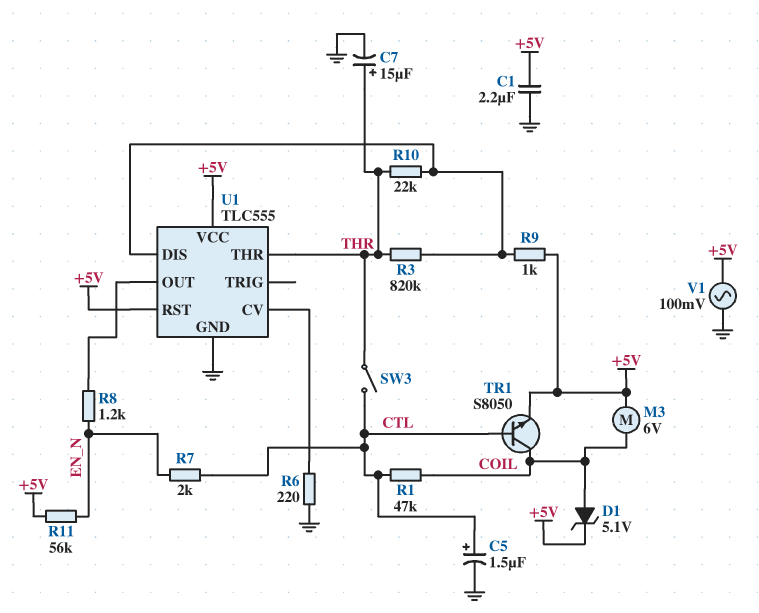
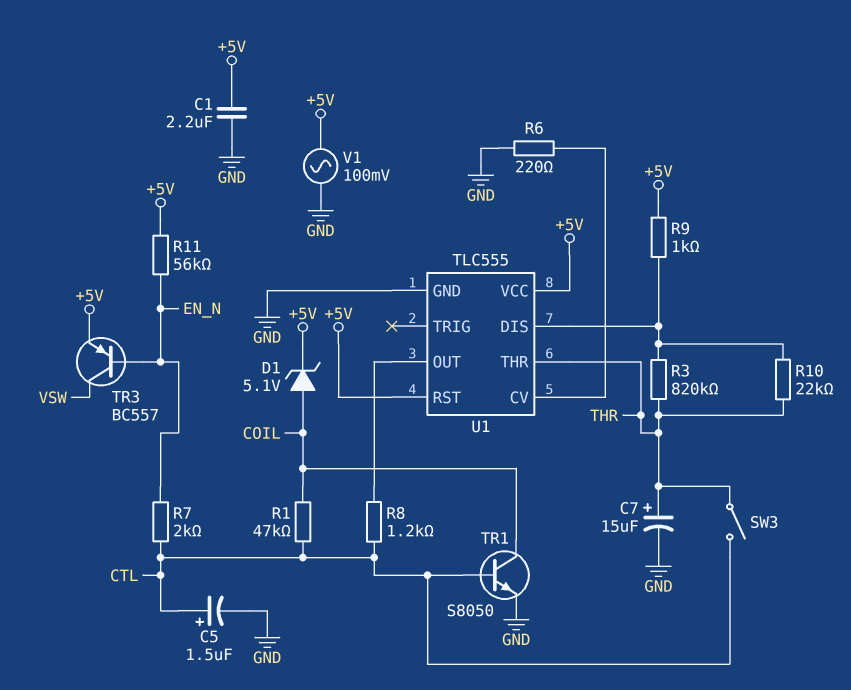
M3: motor 6V (+5V, COIL) -> none
R8: 1.2k (EN_N, U1/OUT) -> 1.2k (CTL, U1/OUT)
TR1: NPN S8050 (B CTL, C COIL, E +5V) -> NPN S8050 (B CTL, C COIL, E GND)
TR3: none -> PNP BC557 (B EN_N, C VSW, E +5V)

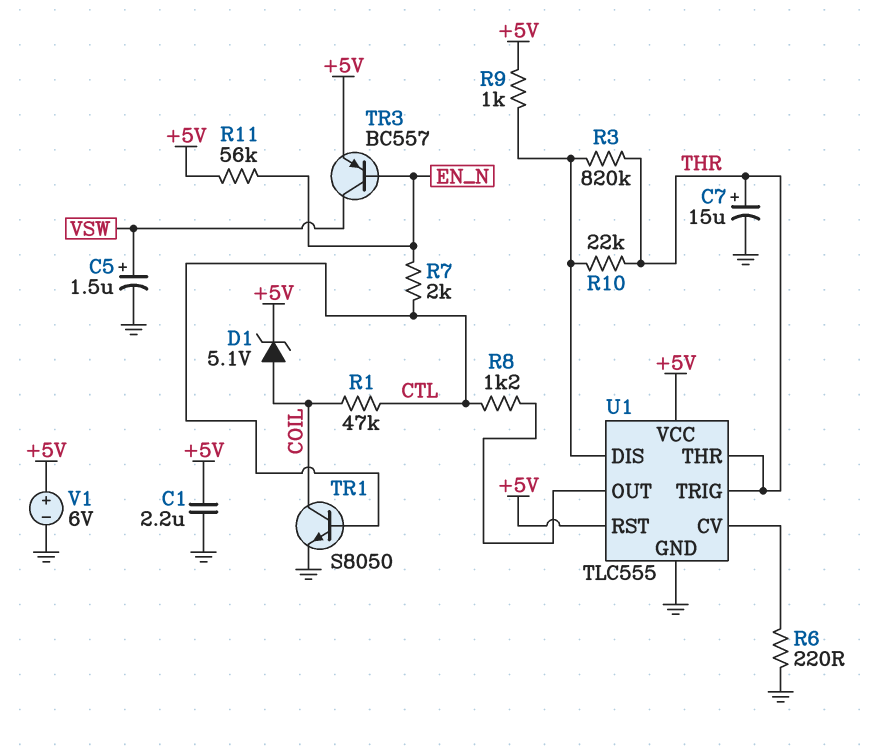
C5: 1.5uF (plus CTL, minus GND) -> 1.5uF (plus VSW, minus GND)
SW3: switch (CTL, THR) -> none
U1 pin TRIG: none -> THR
V1: AC 100mV (+5V, GND) -> 6V (plus +5V, minus GND)

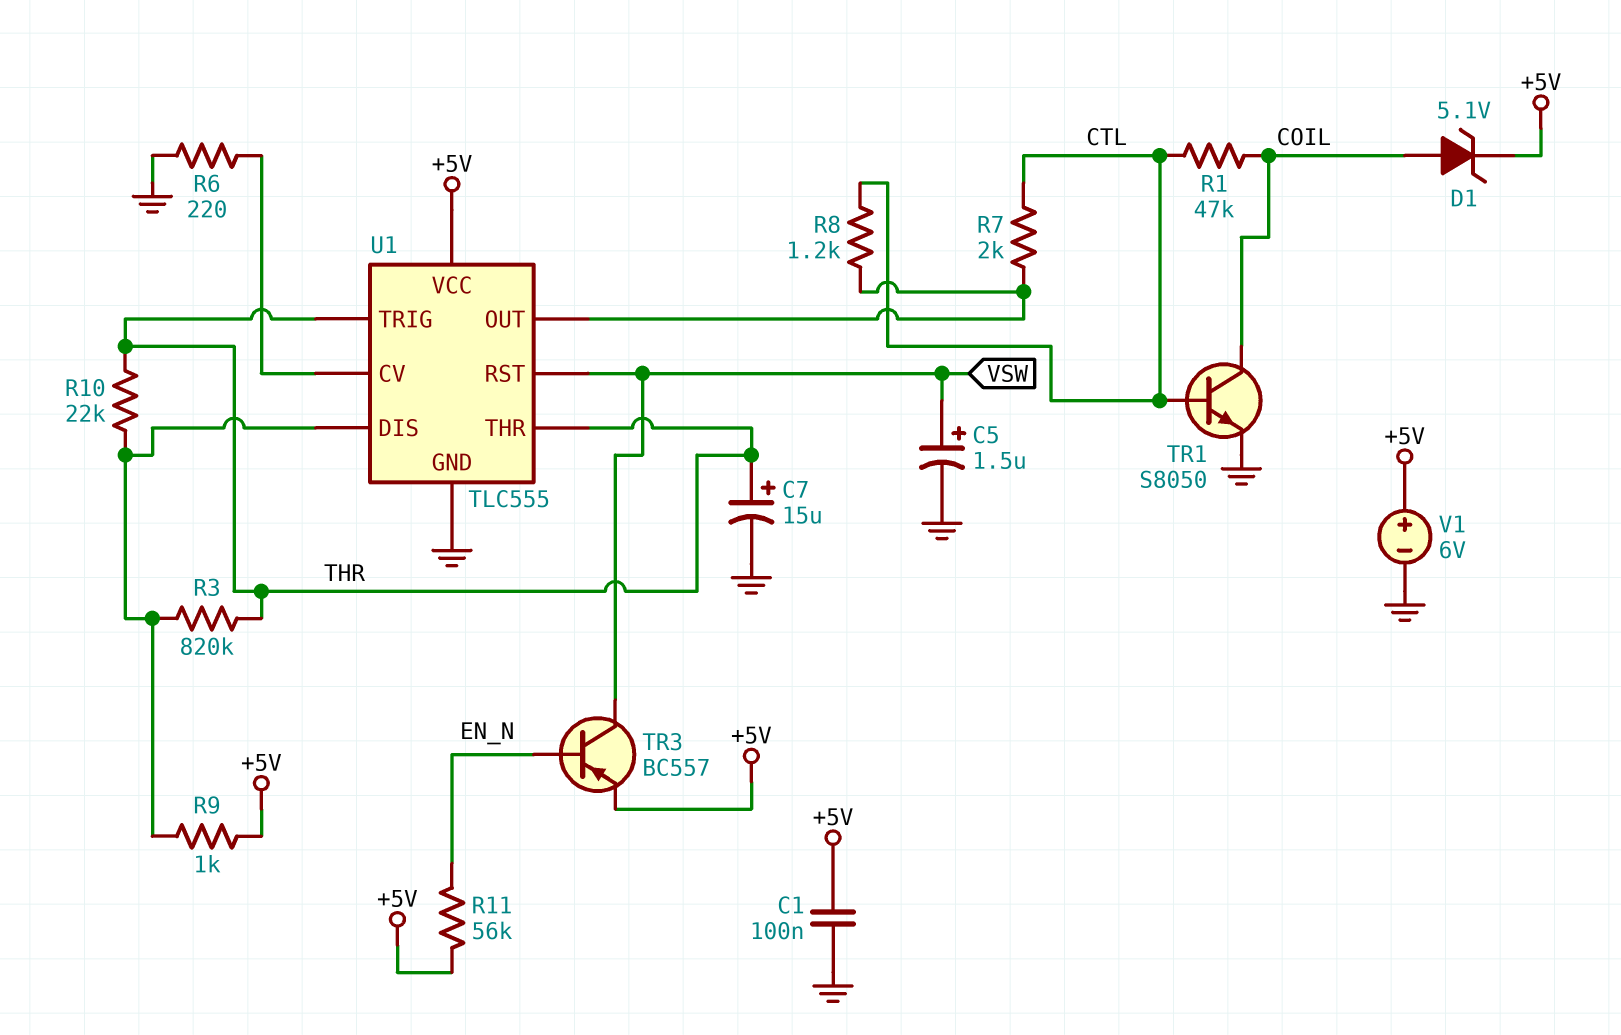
C1: 2.2uF (+5V, GND) -> 100nF (+5V, GND)
R7: 2k (CTL, EN_N) -> 2k (CTL, U1/OUT)
U1 pin RST: +5V -> VSW

